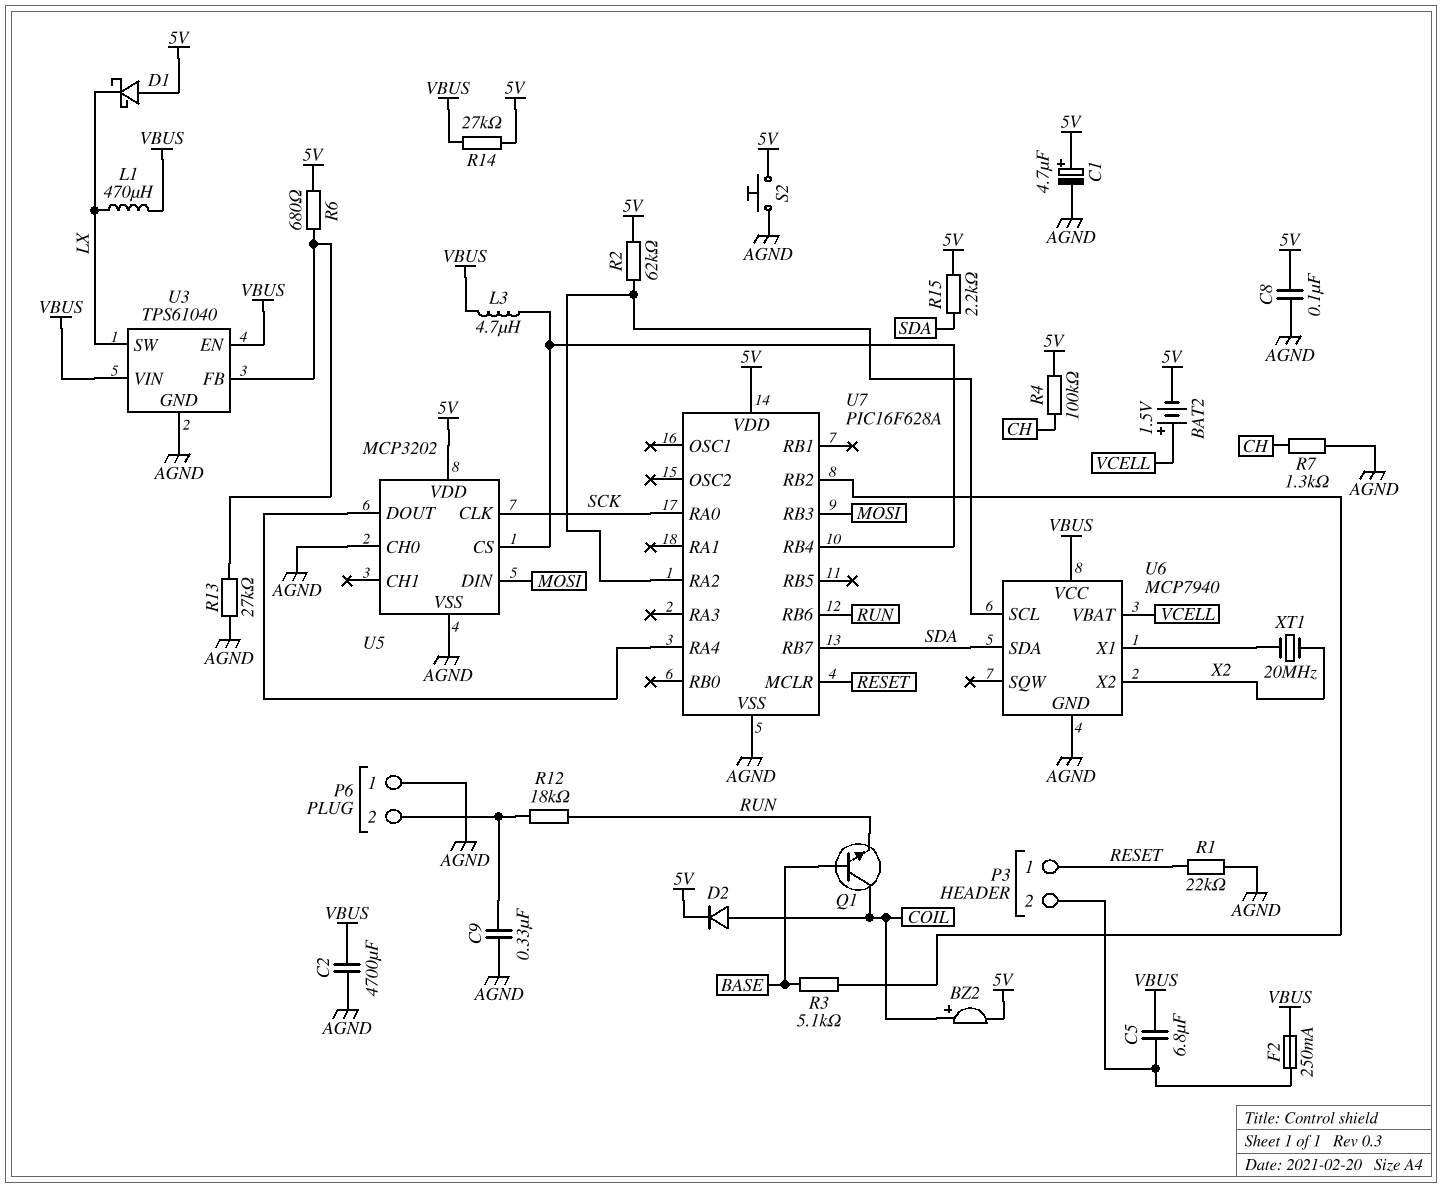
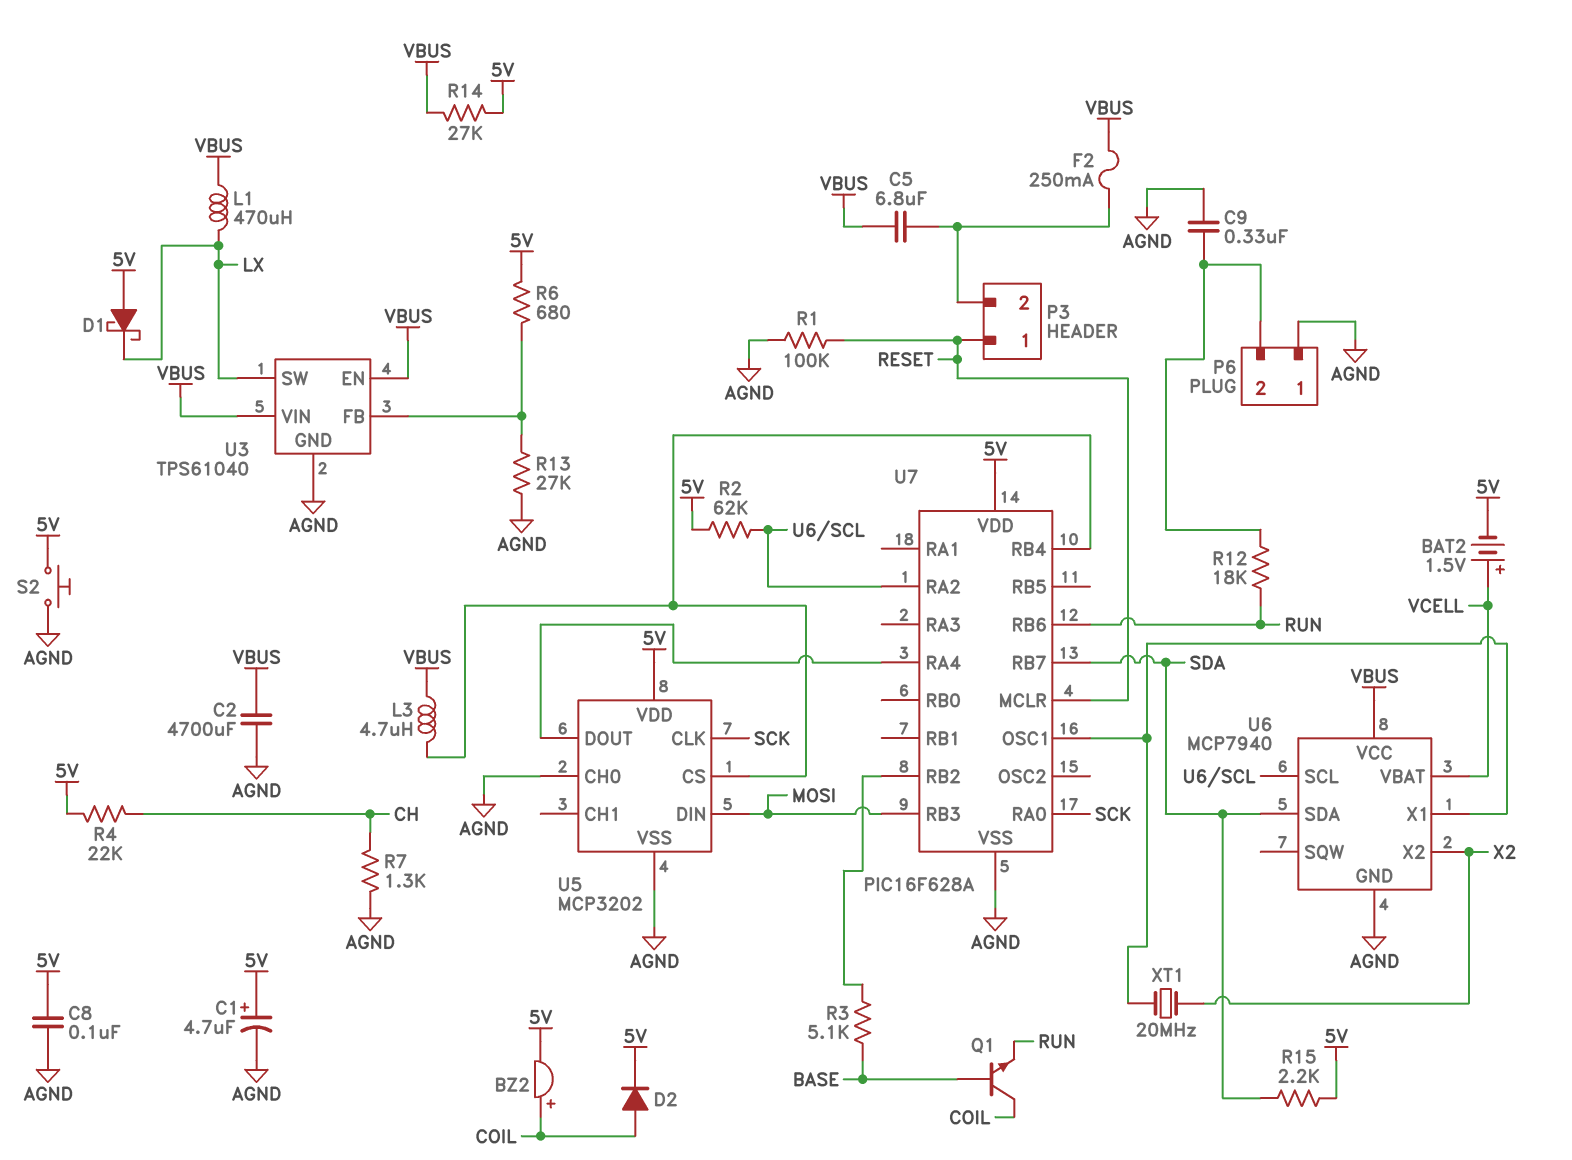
R1: 22k (AGND, RESET) -> 100k (AGND, RESET)
R4: 100k (5V, CH) -> 22k (5V, CH)
U7 pin OSC1: none -> U6/X1

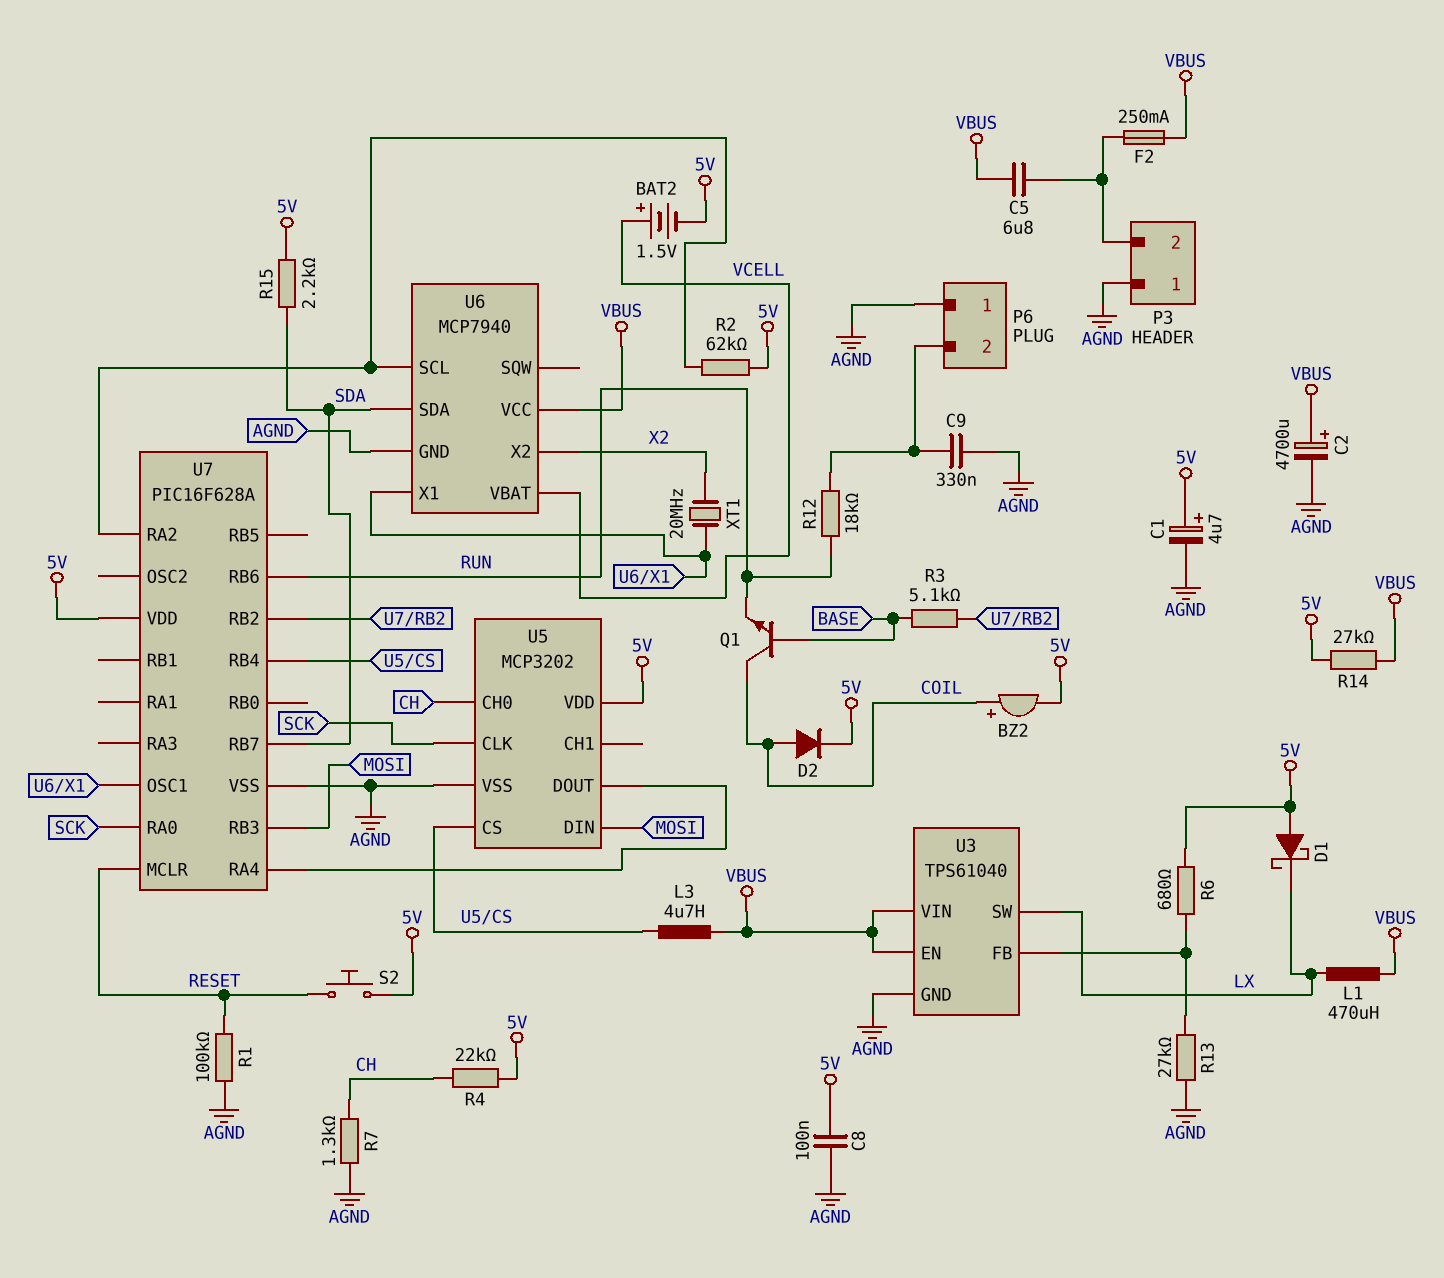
C2: 4700uF (AGND, VBUS) -> 4700uF (plus VBUS, minus AGND)
P3 pin 1: RESET -> AGND
S2: button (5V, AGND) -> button (5V, RESET)
U5 pin CH0: AGND -> CH

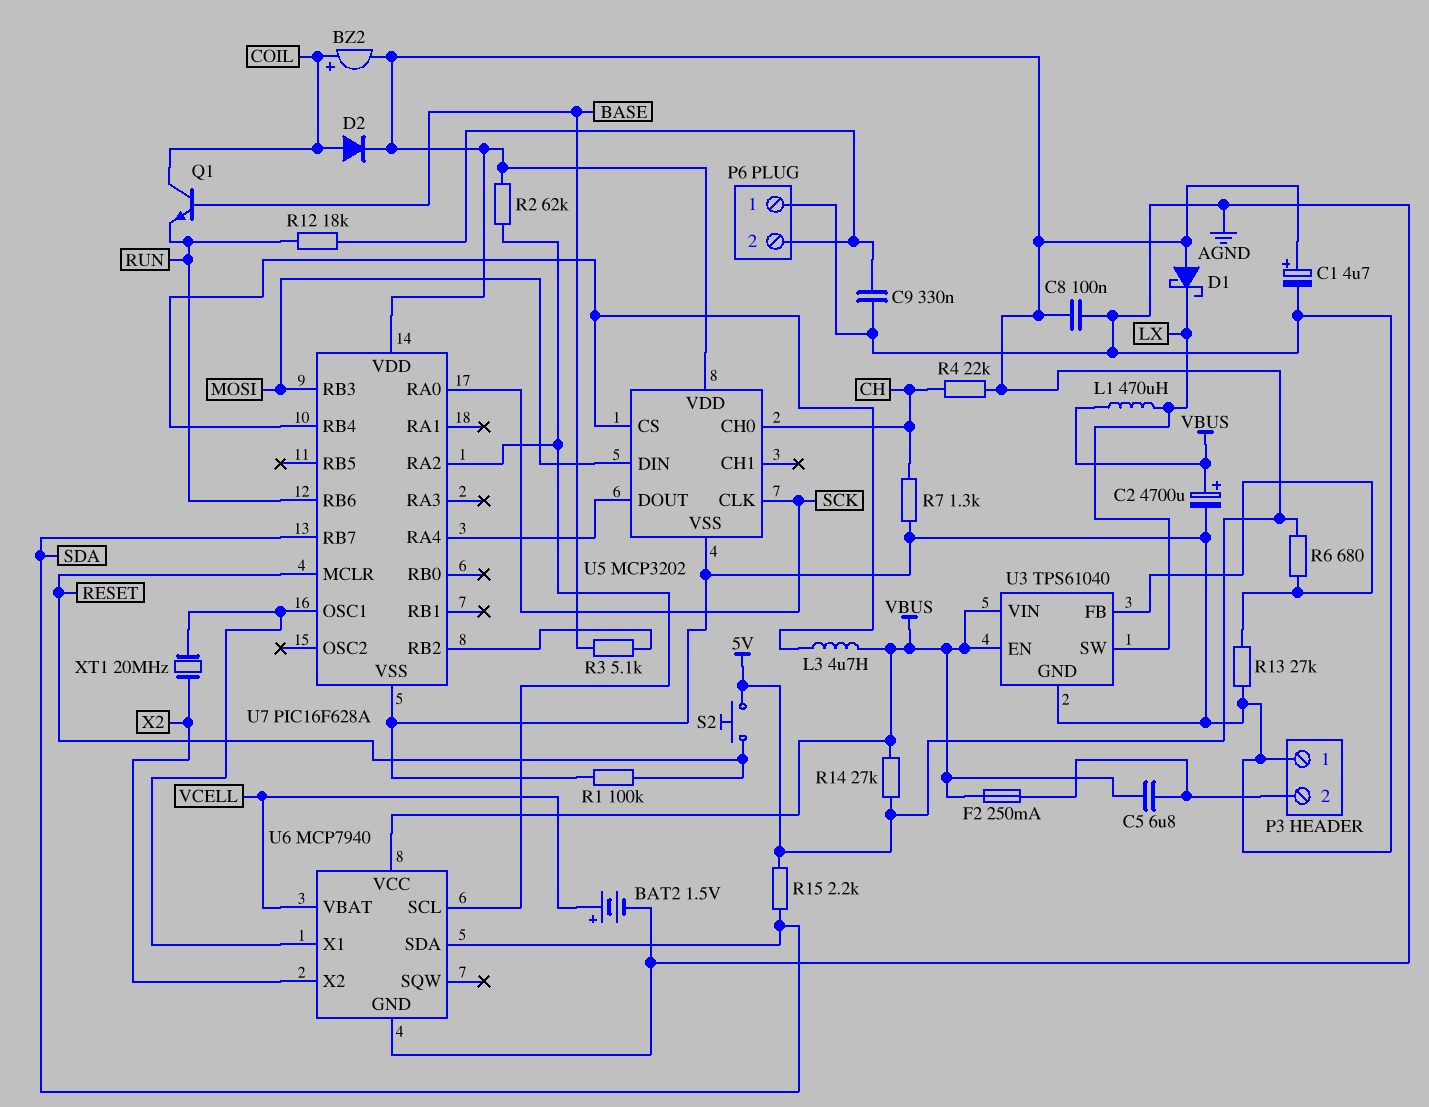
BAT2: 1.5V (plus VCELL, minus 5V) -> 1.5V (plus VCELL, minus AGND)

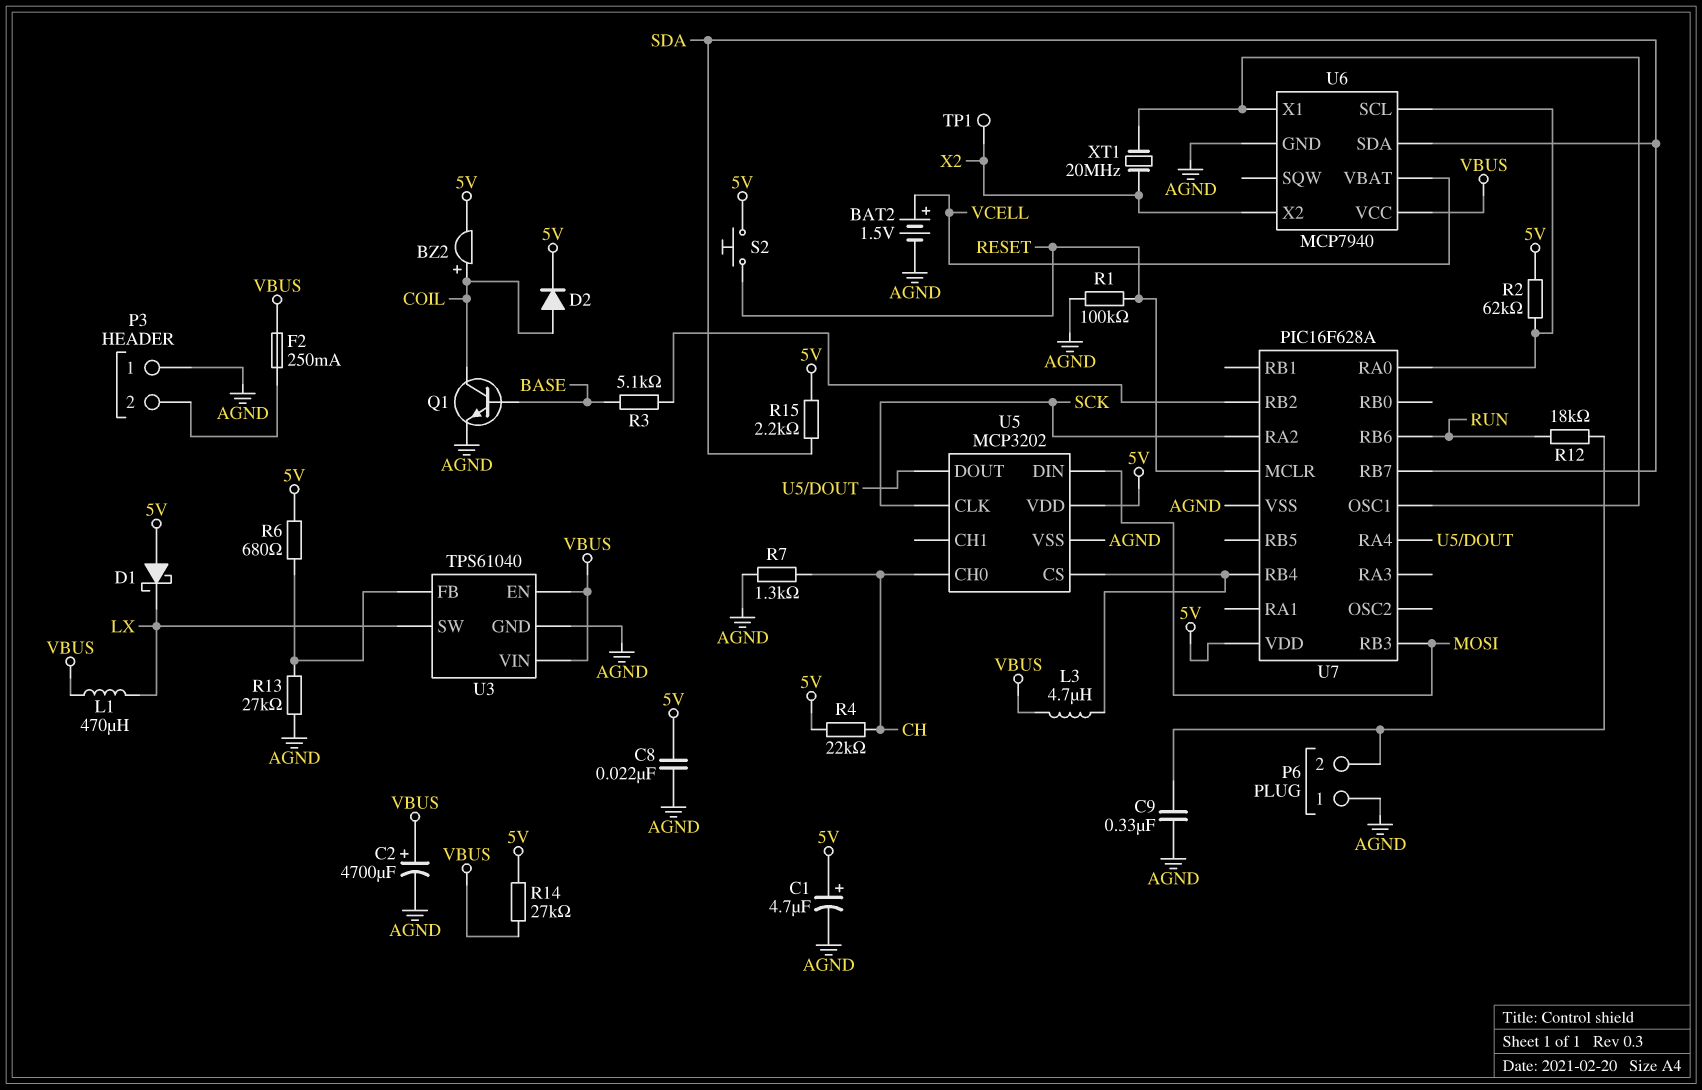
C5: 6.8uF (P3/2, VBUS) -> none
C8: 100nF (5V, AGND) -> 22nF (5V, AGND)
Q1: NPN (B BASE, C COIL, E RUN) -> NPN (B BASE, C COIL, E AGND)
TP1: none -> test point (X2)
U7 pin RA0: SCK -> U6/SCL
U7 pin RA2: U6/SCL -> SCK

